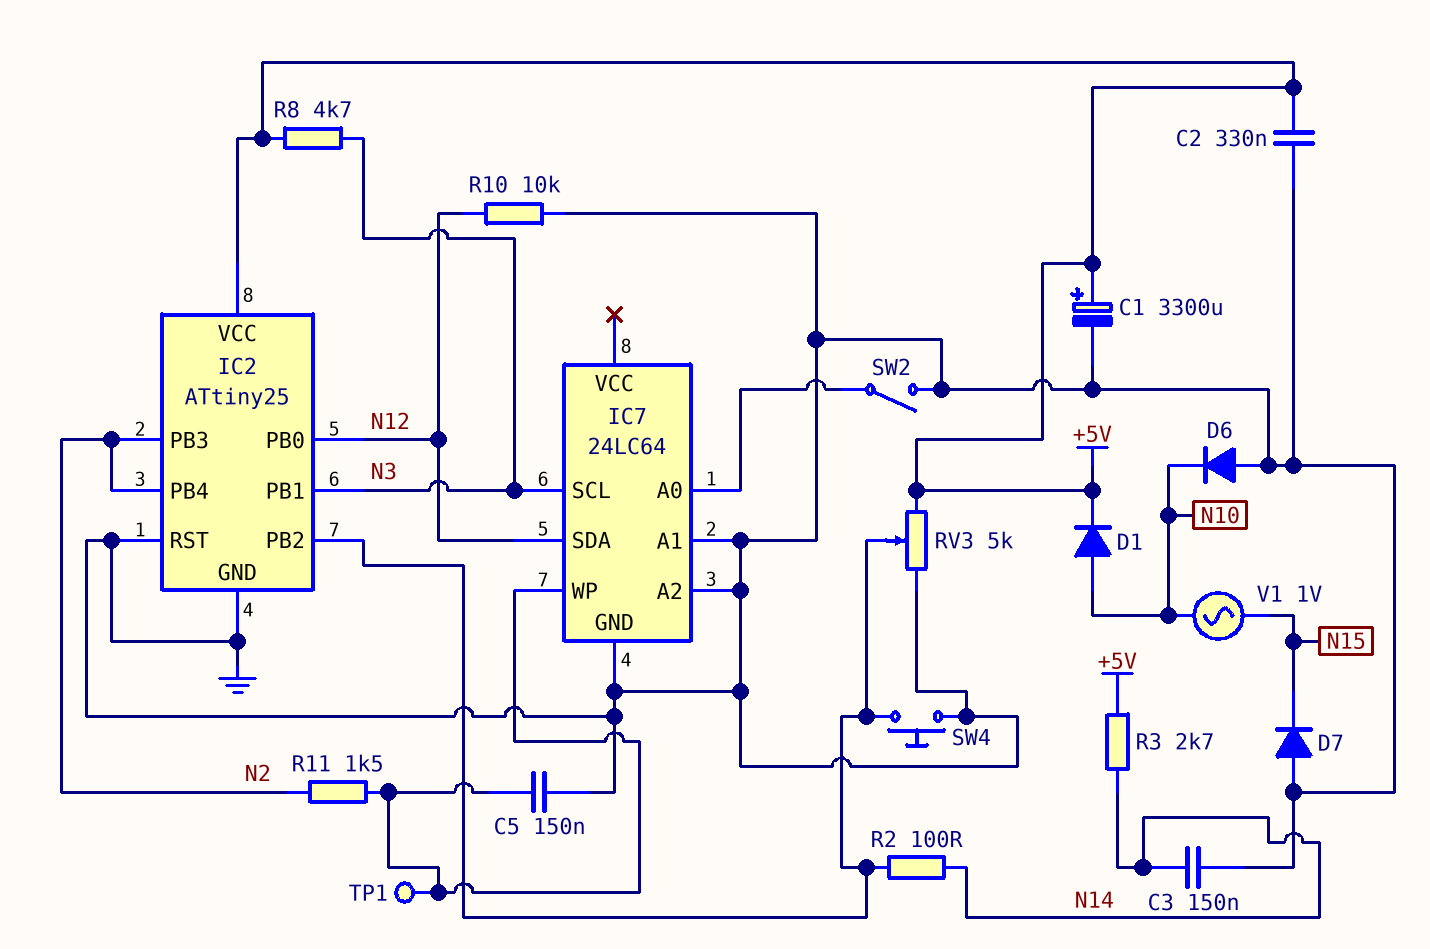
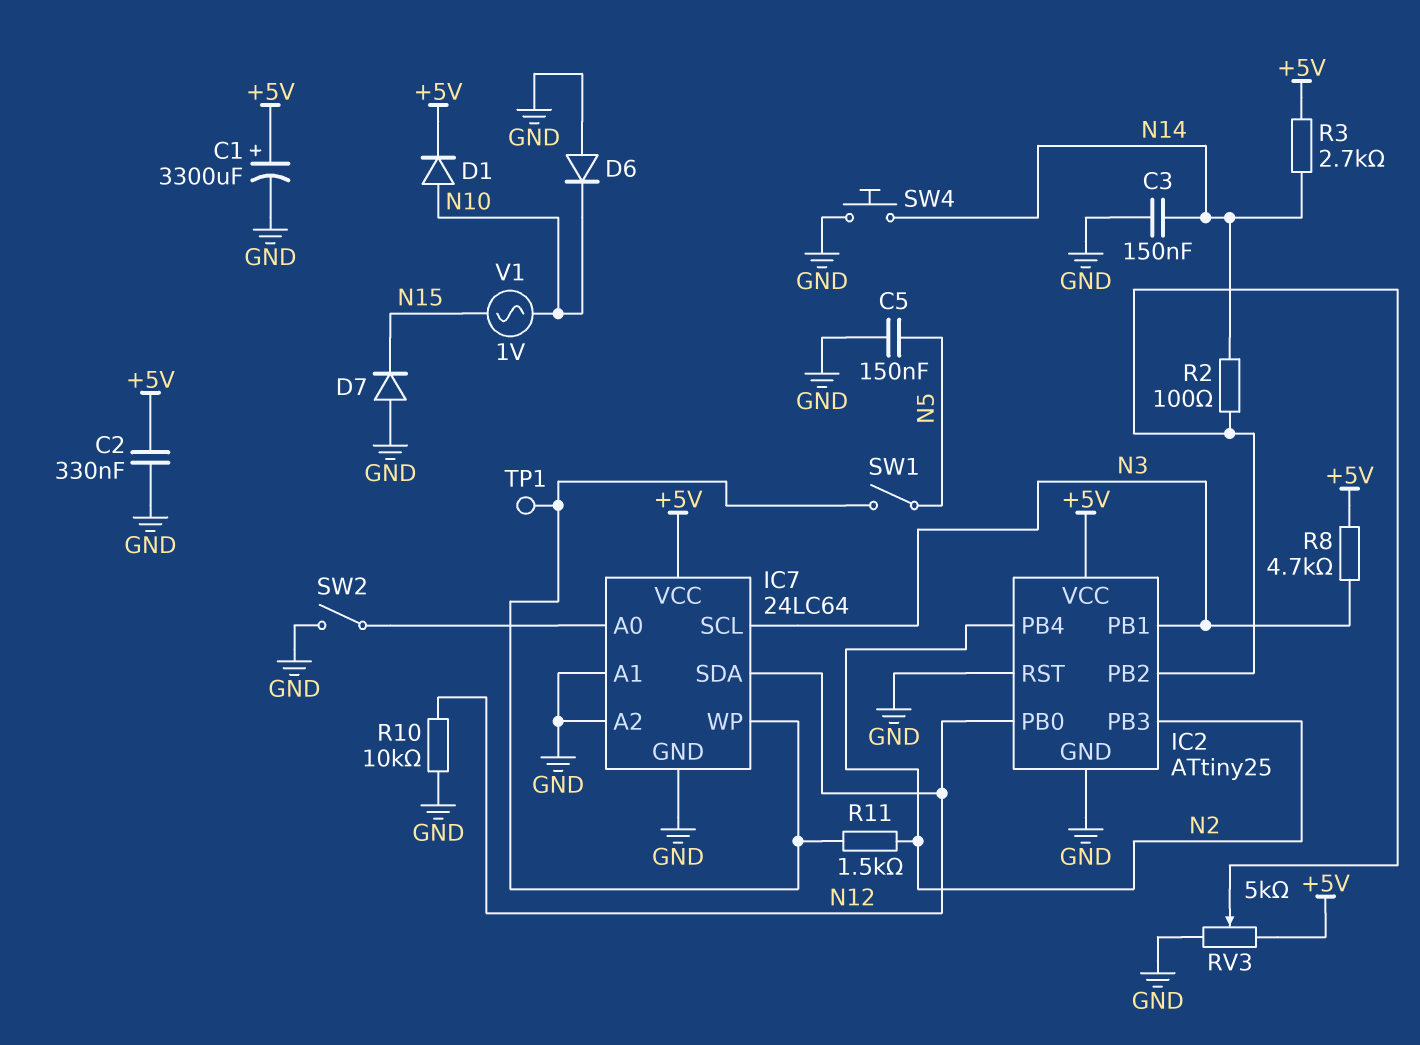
C5: 150nF (GND, IC7/WP) -> 150nF (GND, N5)
IC7 pin VCC: none -> +5V
SW1: none -> switch (IC7/WP, N5)
SW4: button (GND, IC2/PB2) -> button (GND, N14)

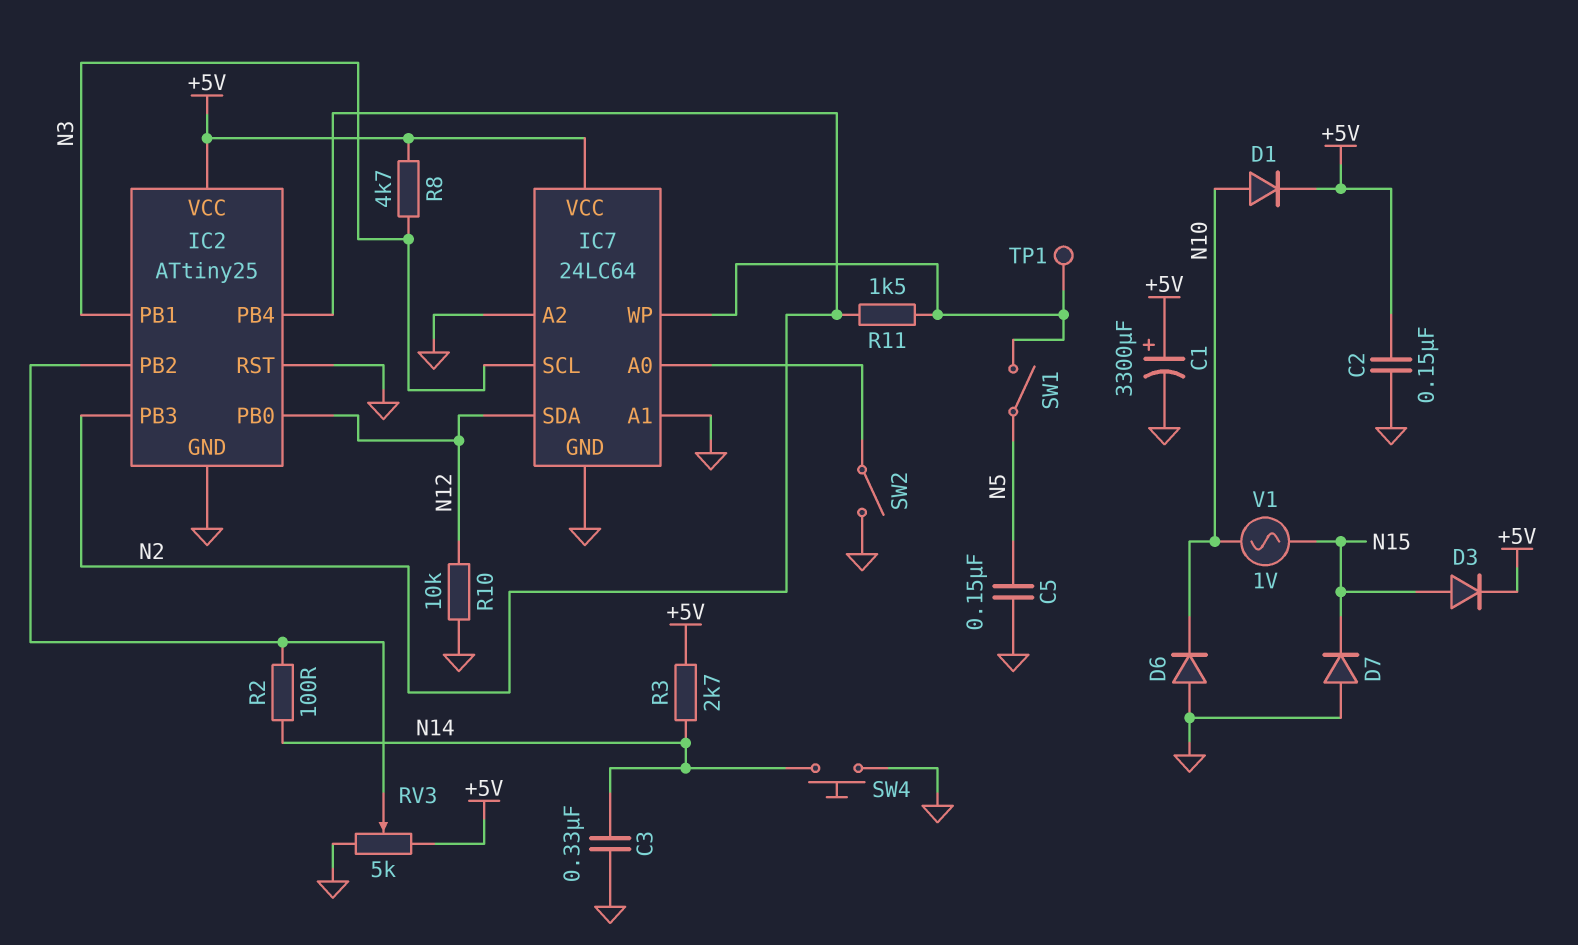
C2: 330nF (+5V, GND) -> 150nF (+5V, GND)
C3: 150nF (GND, N14) -> 330nF (GND, N14)
D3: none -> diode (A N15, K +5V)

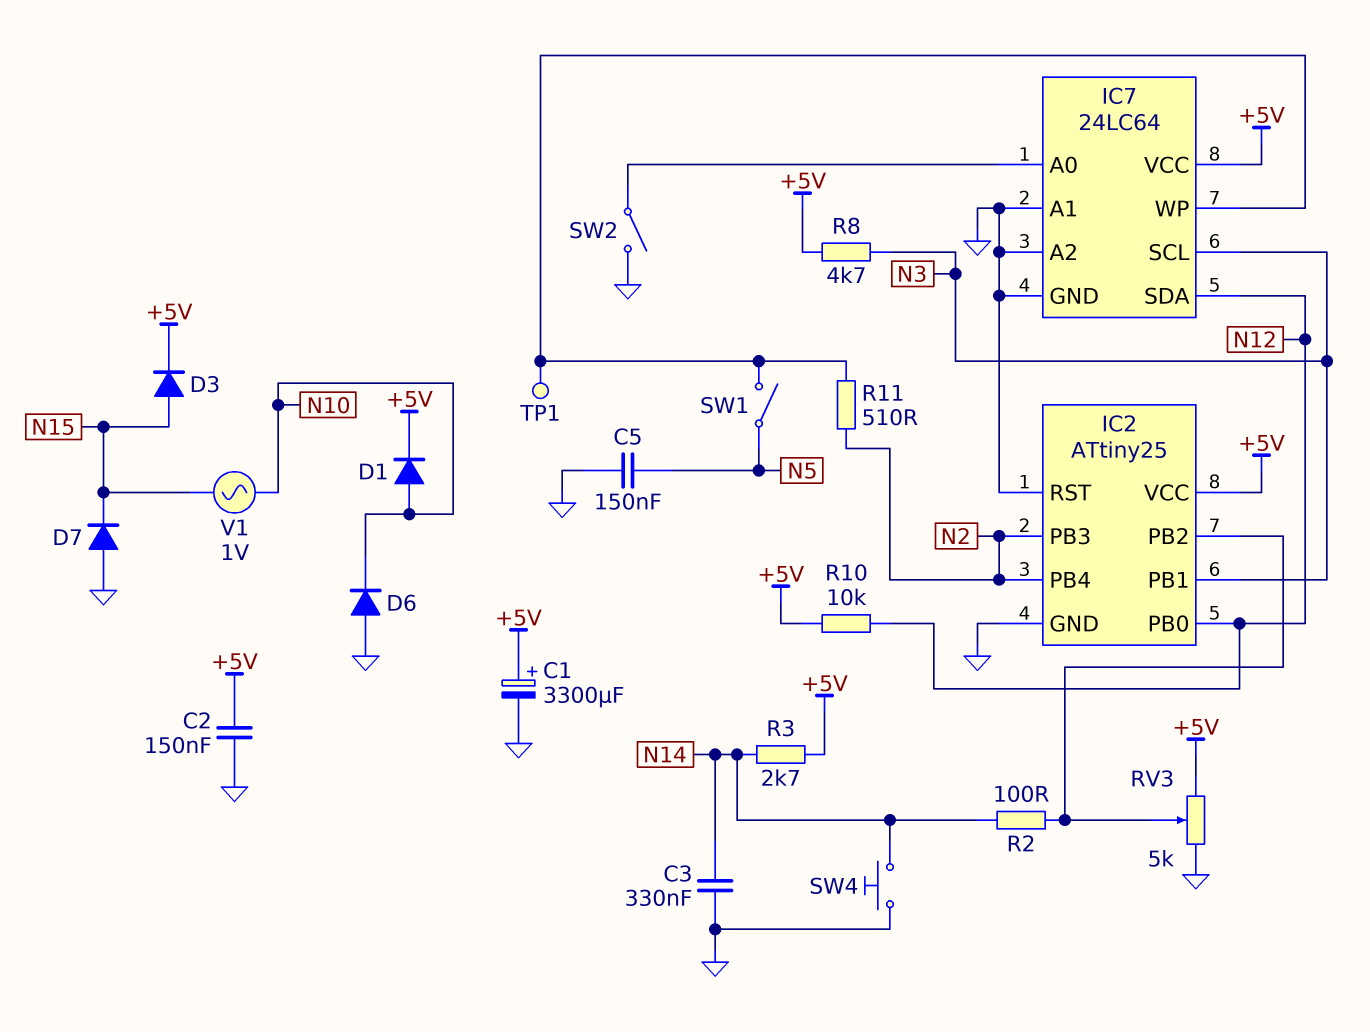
R10: 10k (GND, N12) -> 10k (+5V, N12)
R11: 1.5k (IC7/WP, N2) -> 510 (IC7/WP, N2)

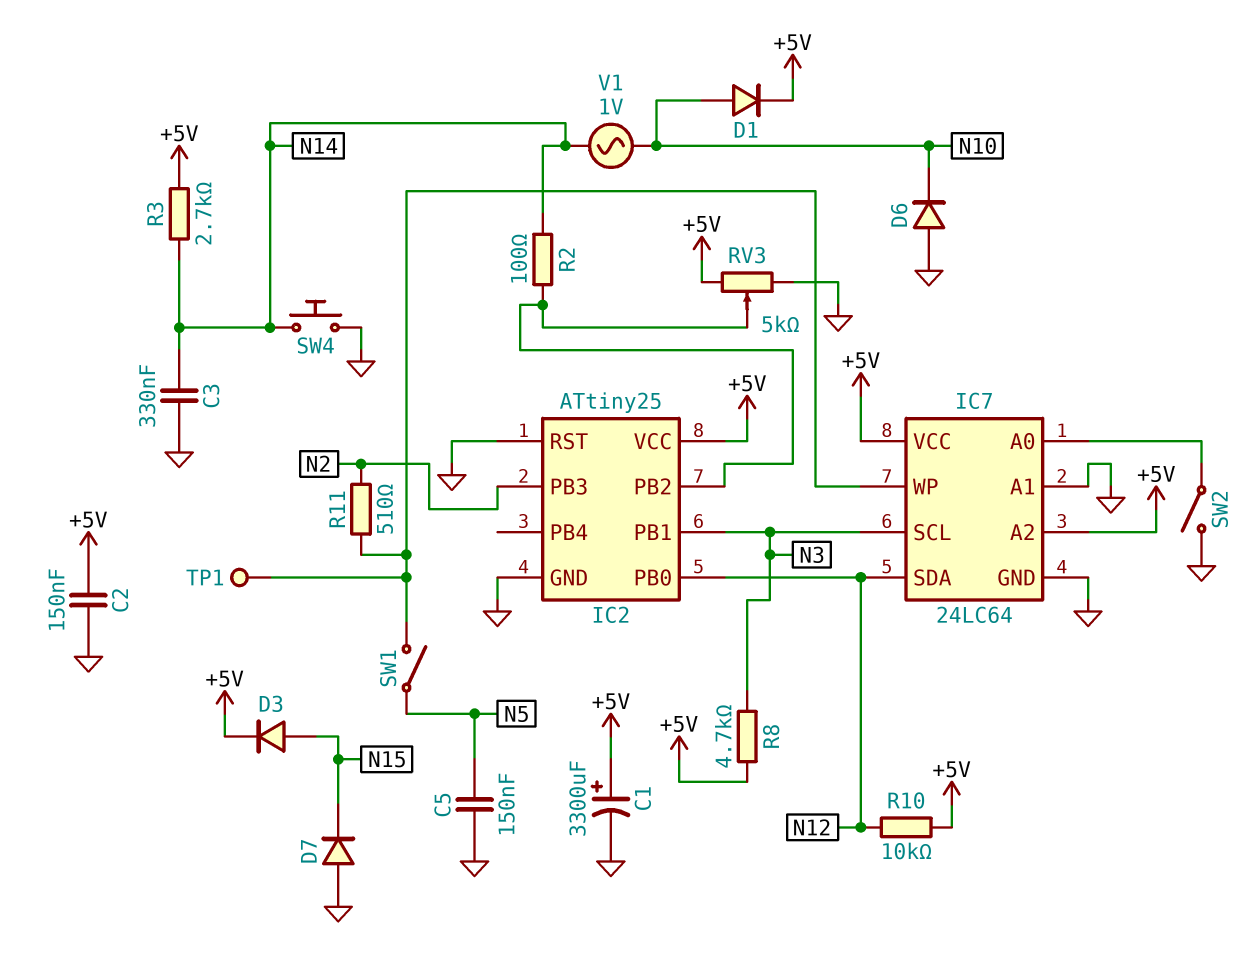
IC2 pin PB4: N2 -> none
IC7 pin A2: GND -> +5V
V1: AC 1V (N10, N15) -> AC 1V (N10, N14)

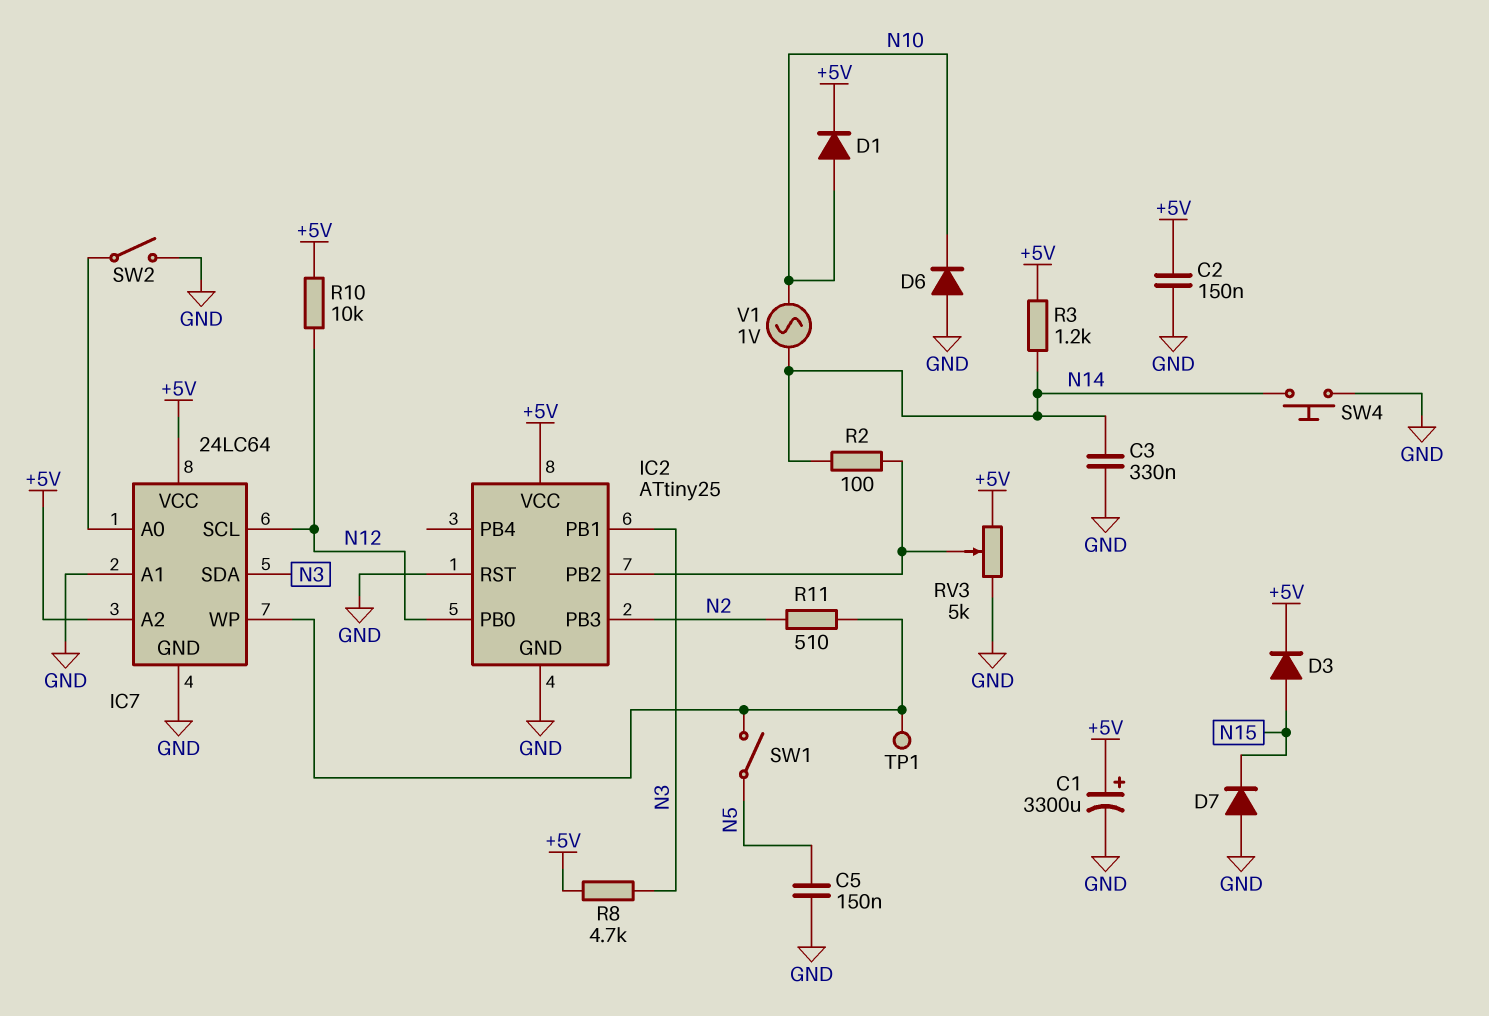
IC7 pin SCL: N3 -> N12
IC7 pin SDA: N12 -> N3
R3: 2.7k (+5V, N14) -> 1.2k (+5V, N14)

